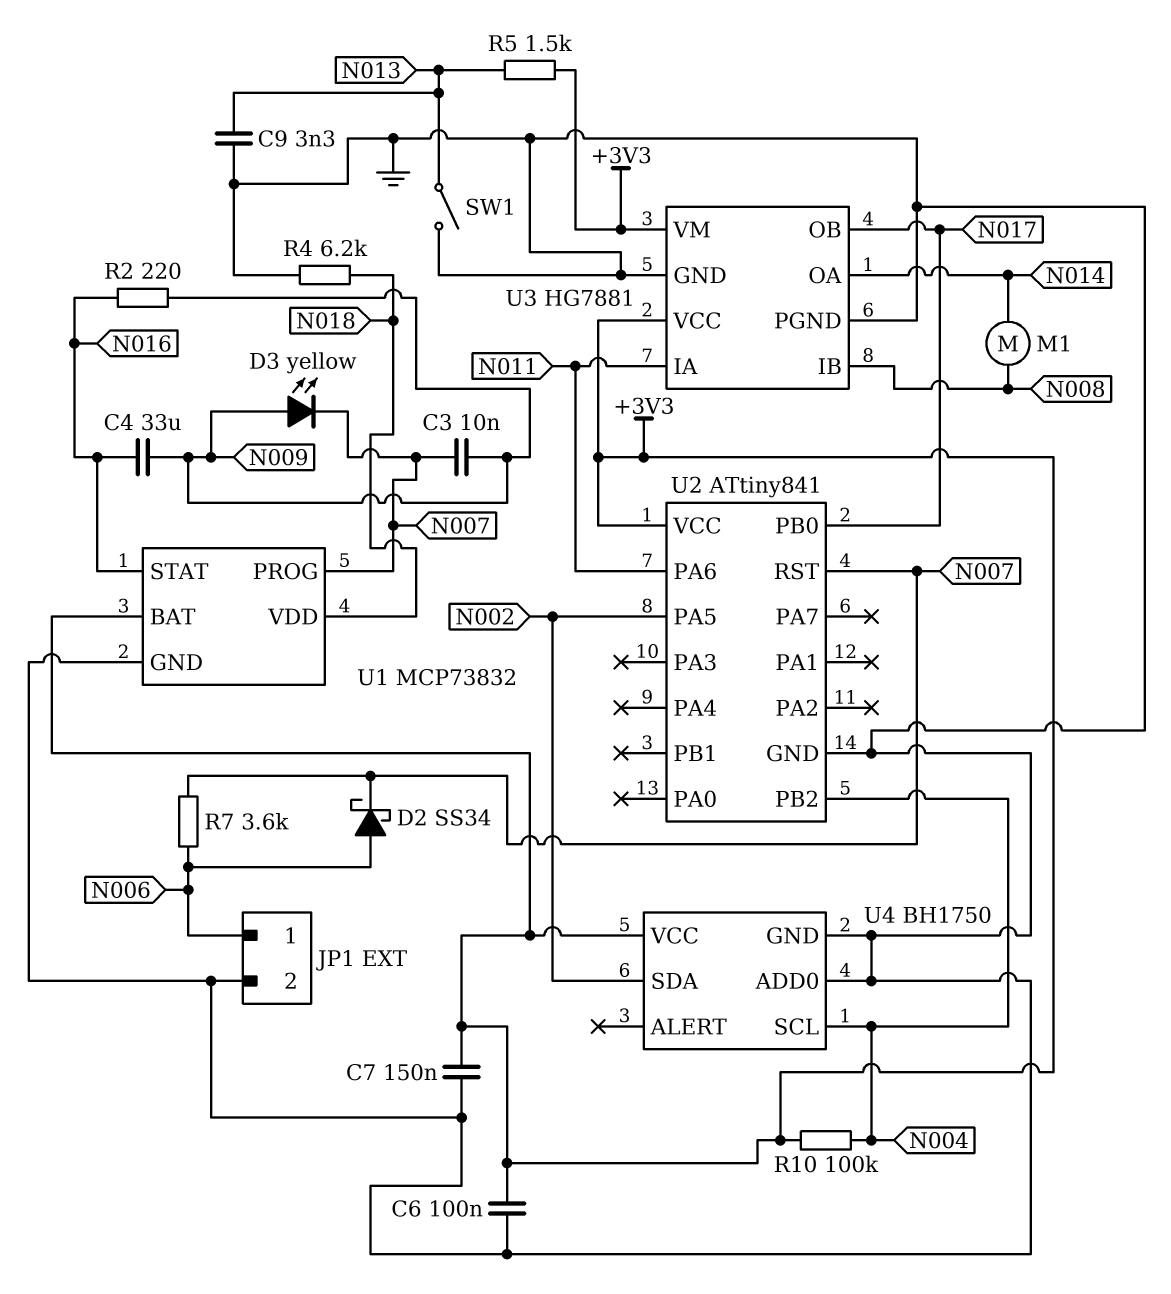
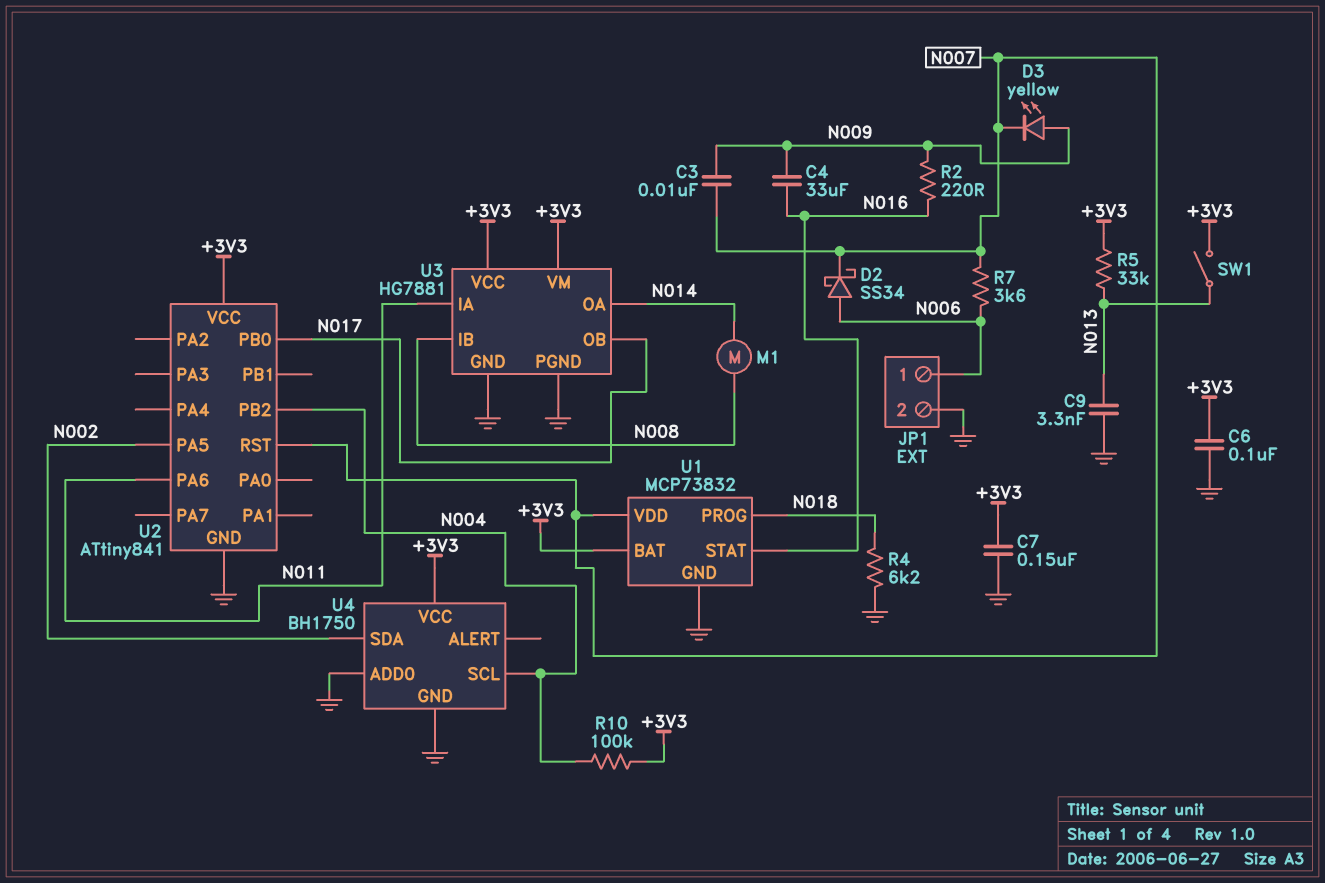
R5: 1.5k (+3V3, N013) -> 33k (+3V3, N013)
SW1: switch (GND, N013) -> switch (+3V3, N013)
U1 pin PROG: N007 -> N018
U1 pin VDD: N018 -> N007

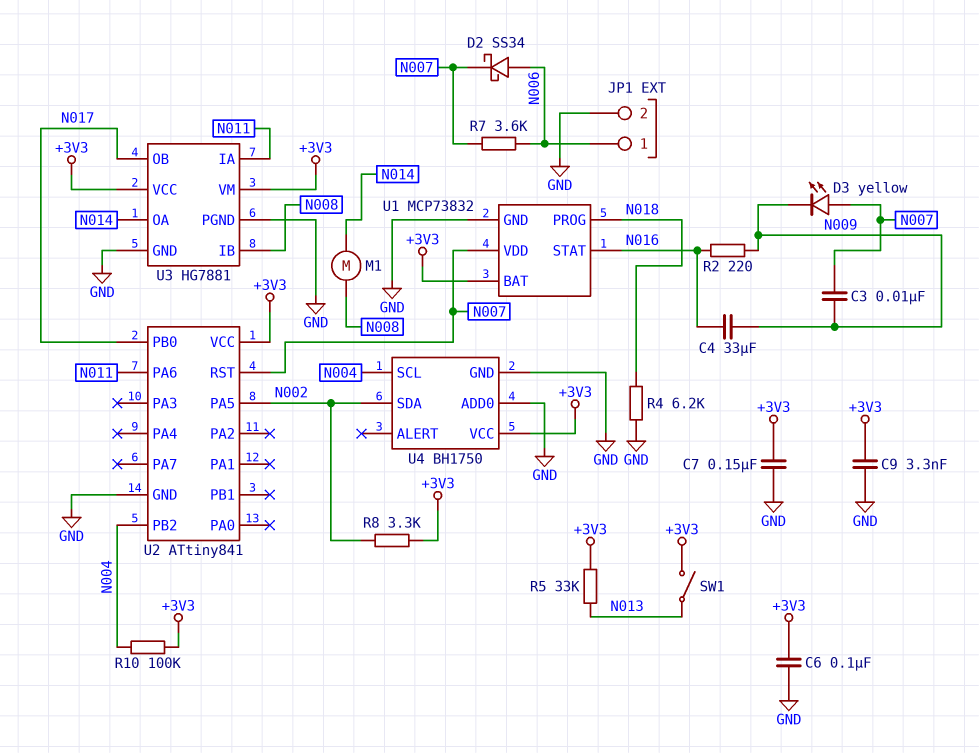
C9: 3.3nF (GND, N013) -> 3.3nF (+3V3, GND)
D3: LED yellow (A N009, K N007) -> LED yellow (A N007, K N009)
R8: none -> 3.3k (+3V3, N002)

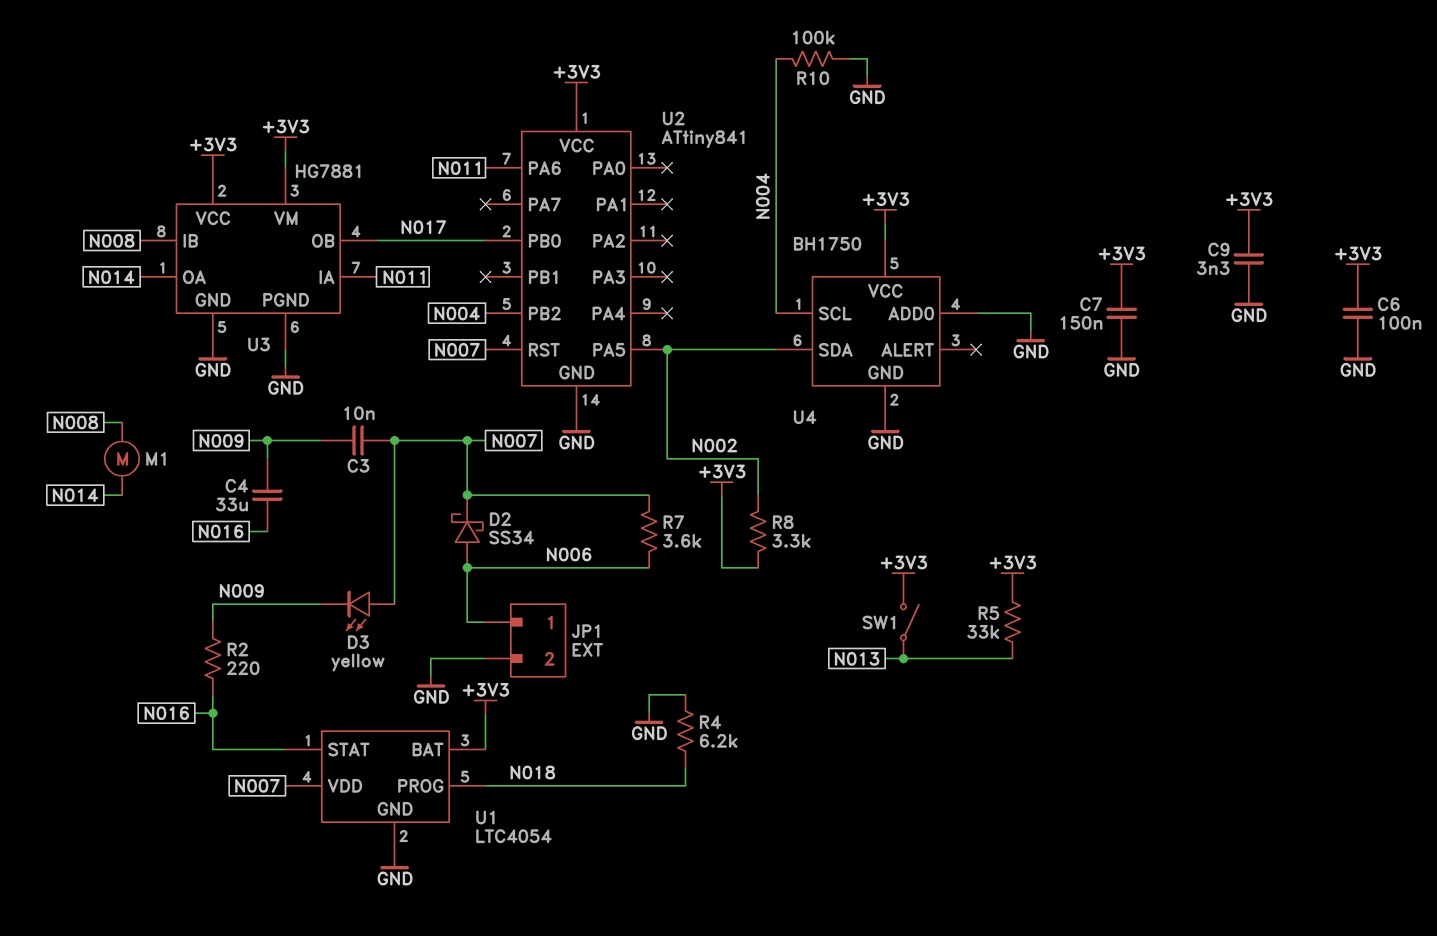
R10: 100k (+3V3, N004) -> 100k (GND, N004)
U1: MCP73832 -> LTC4054

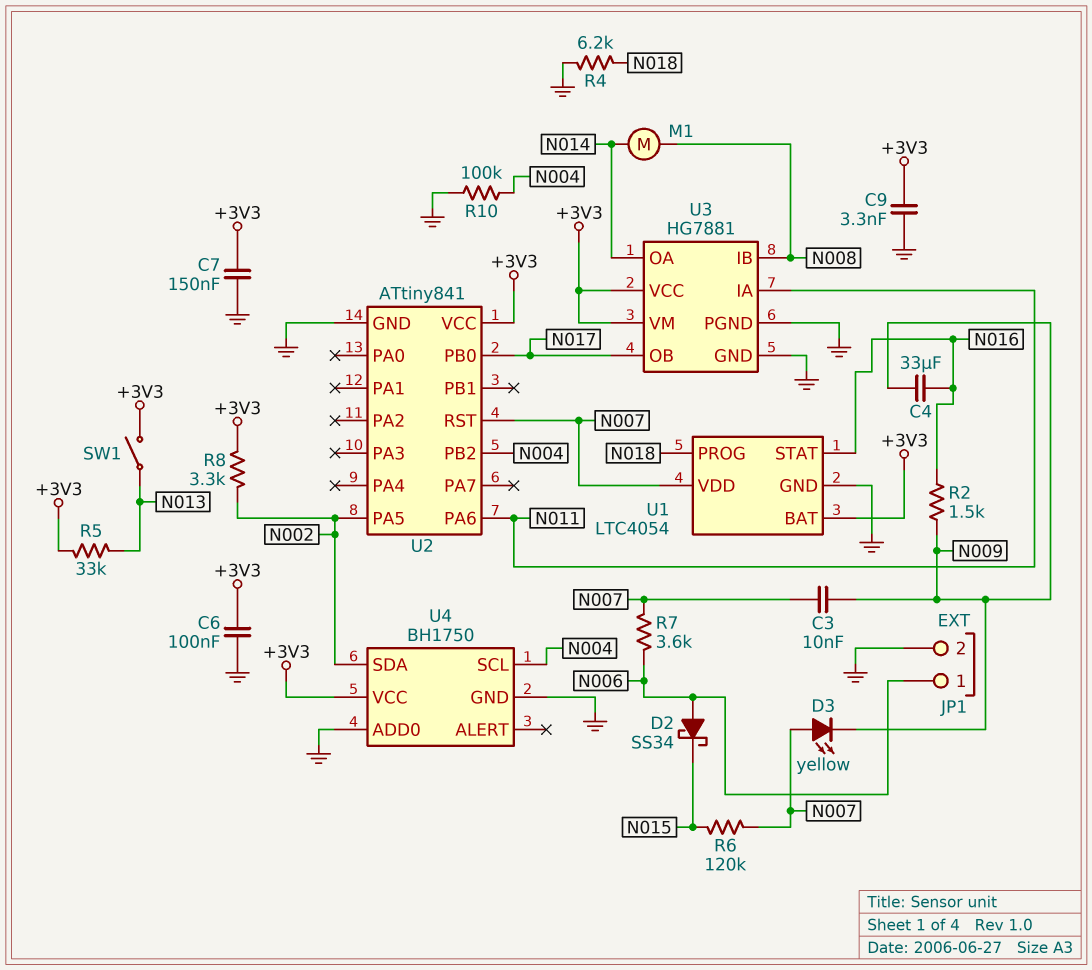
D2: schottky SS34 (A N006, K N007) -> schottky SS34 (A N006, K N015)
R2: 220 (N009, N016) -> 1.5k (N009, N016)
R6: none -> 120k (N007, N015)

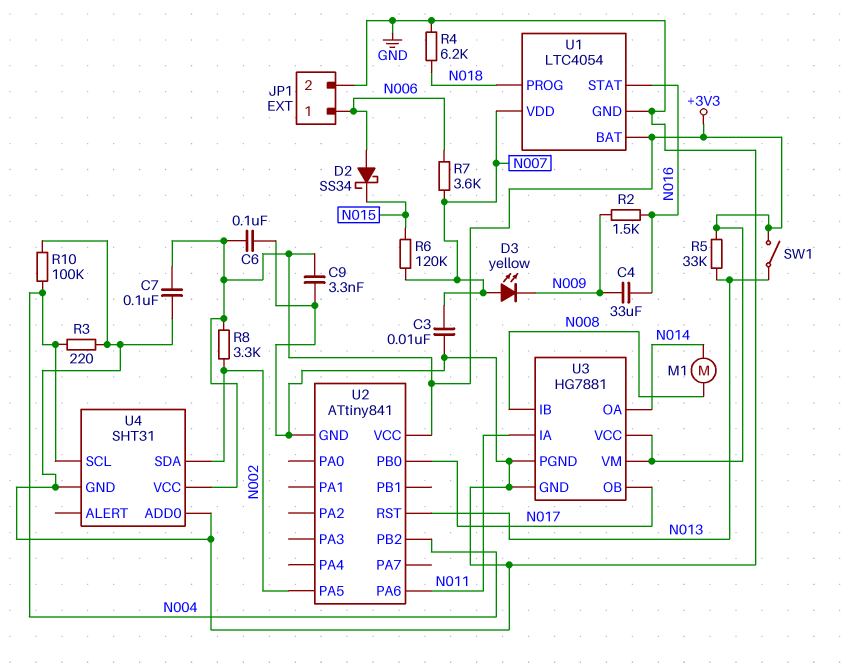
C3: 10nF (N007, N009) -> 10nF (GND, N007)
C7: 150nF (+3V3, GND) -> 100nF (+3V3, GND)
R3: none -> 220 (GND, N004)
U2 pin RST: N007 -> N013
U4: BH1750 -> SHT31

